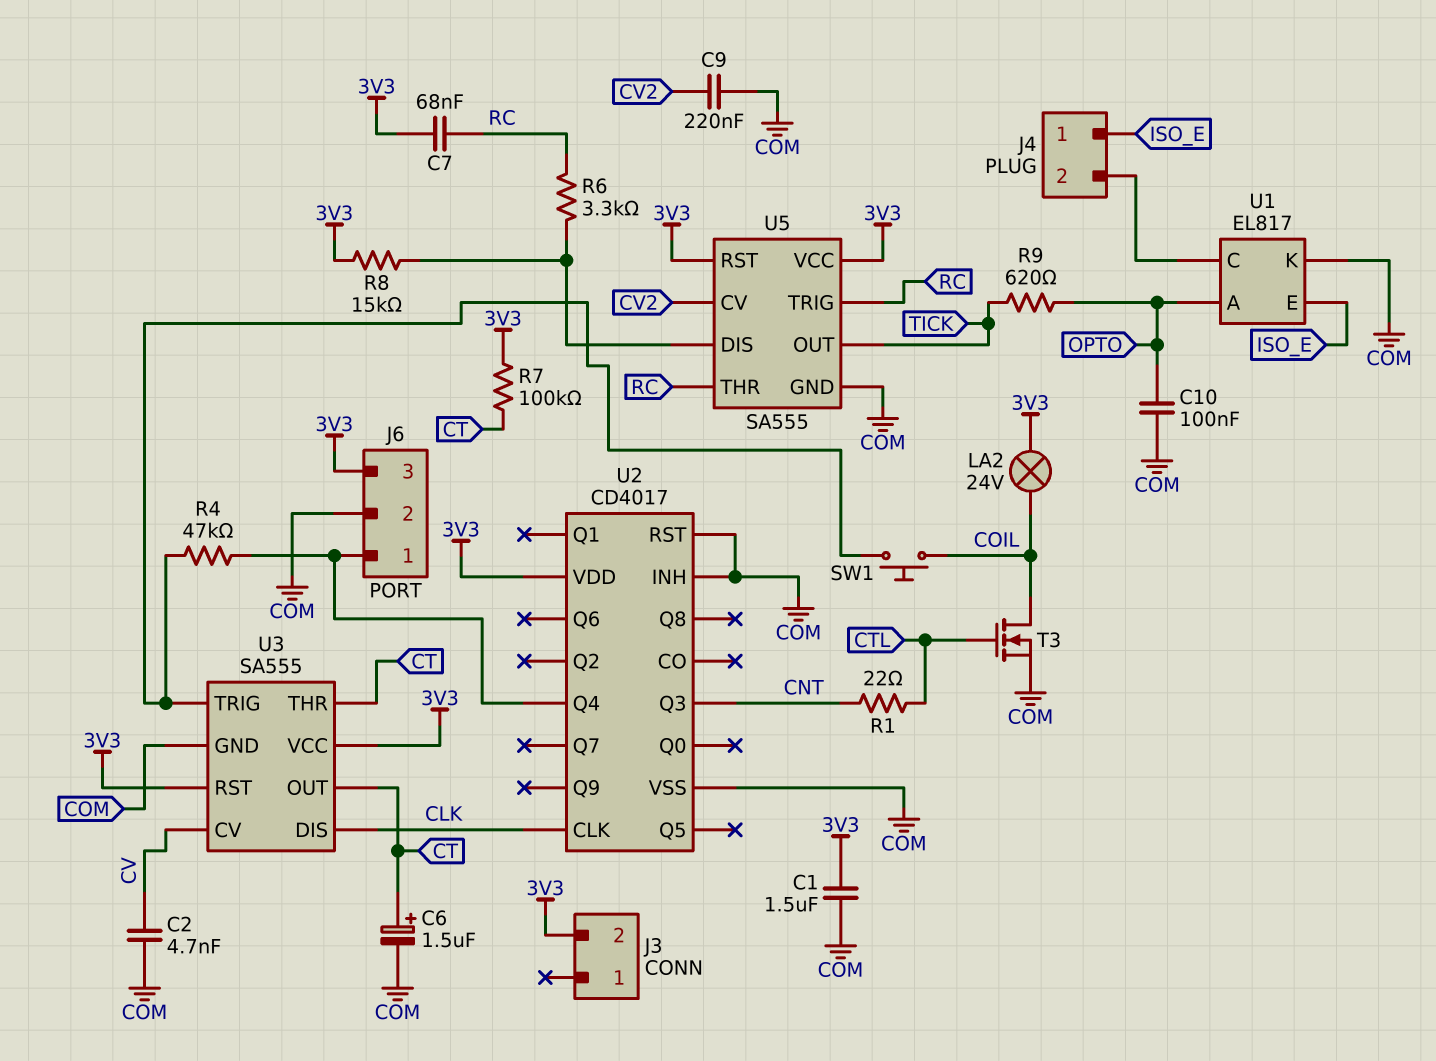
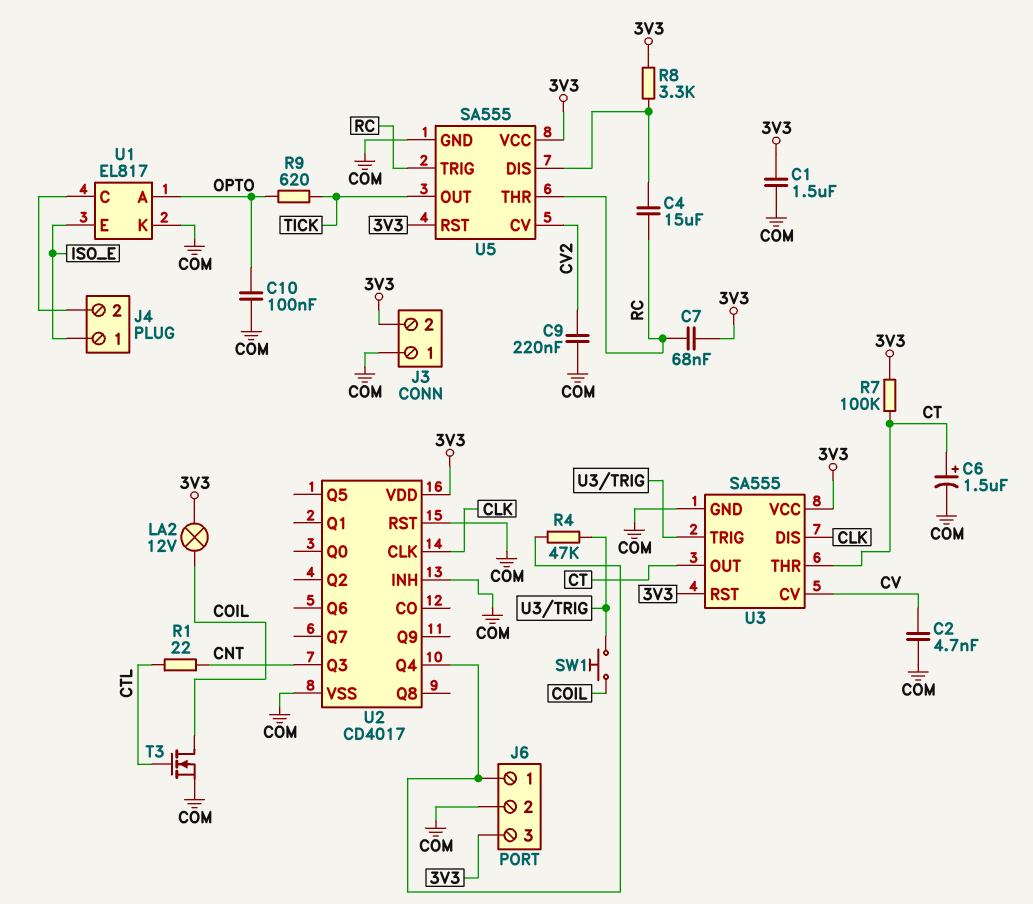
C4: none -> 15uF (RC, U5/DIS)
J3 pin 1: none -> COM
LA2: lamp 24V (3V3, COIL) -> lamp 12V (3V3, COIL)
R6: 3.3k (RC, U5/DIS) -> none
R8: 15k (3V3, U5/DIS) -> 3.3k (3V3, U5/DIS)

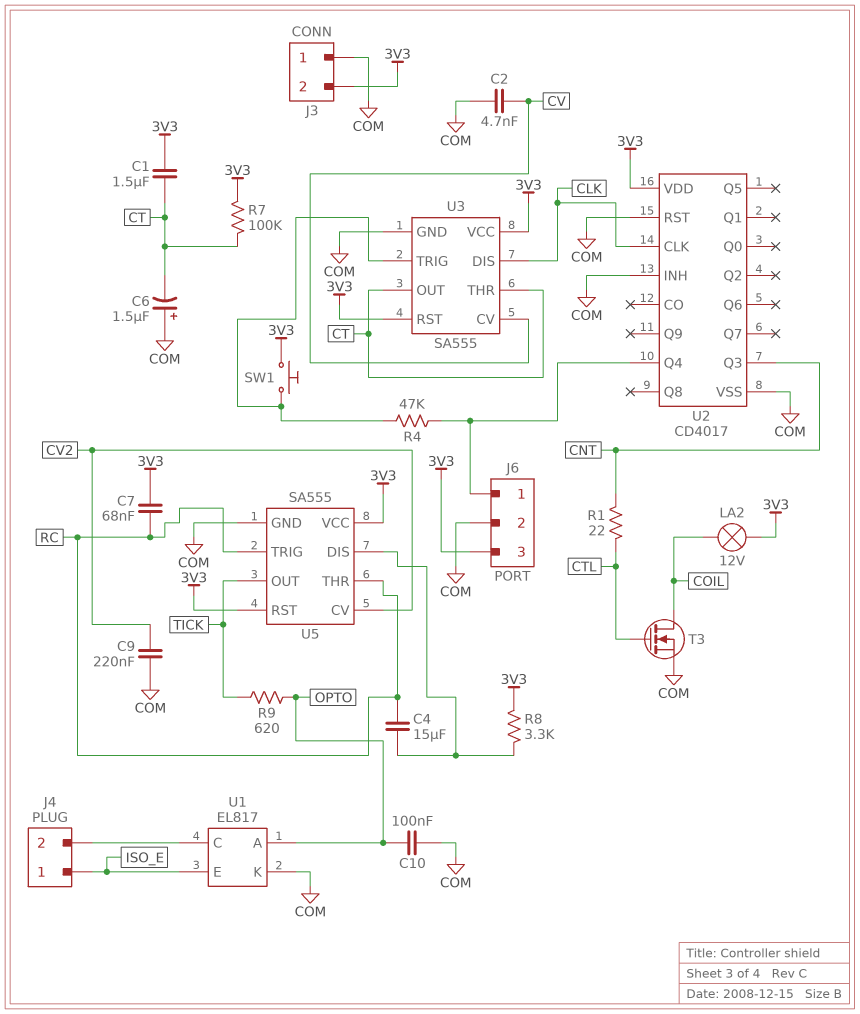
C1: 1.5uF (3V3, COM) -> 1.5uF (3V3, CT)
C6: 1.5uF (plus CT, minus COM) -> 1.5uF (plus COM, minus CT)
SW1: button (COIL, U3/TRIG) -> button (3V3, U3/TRIG)

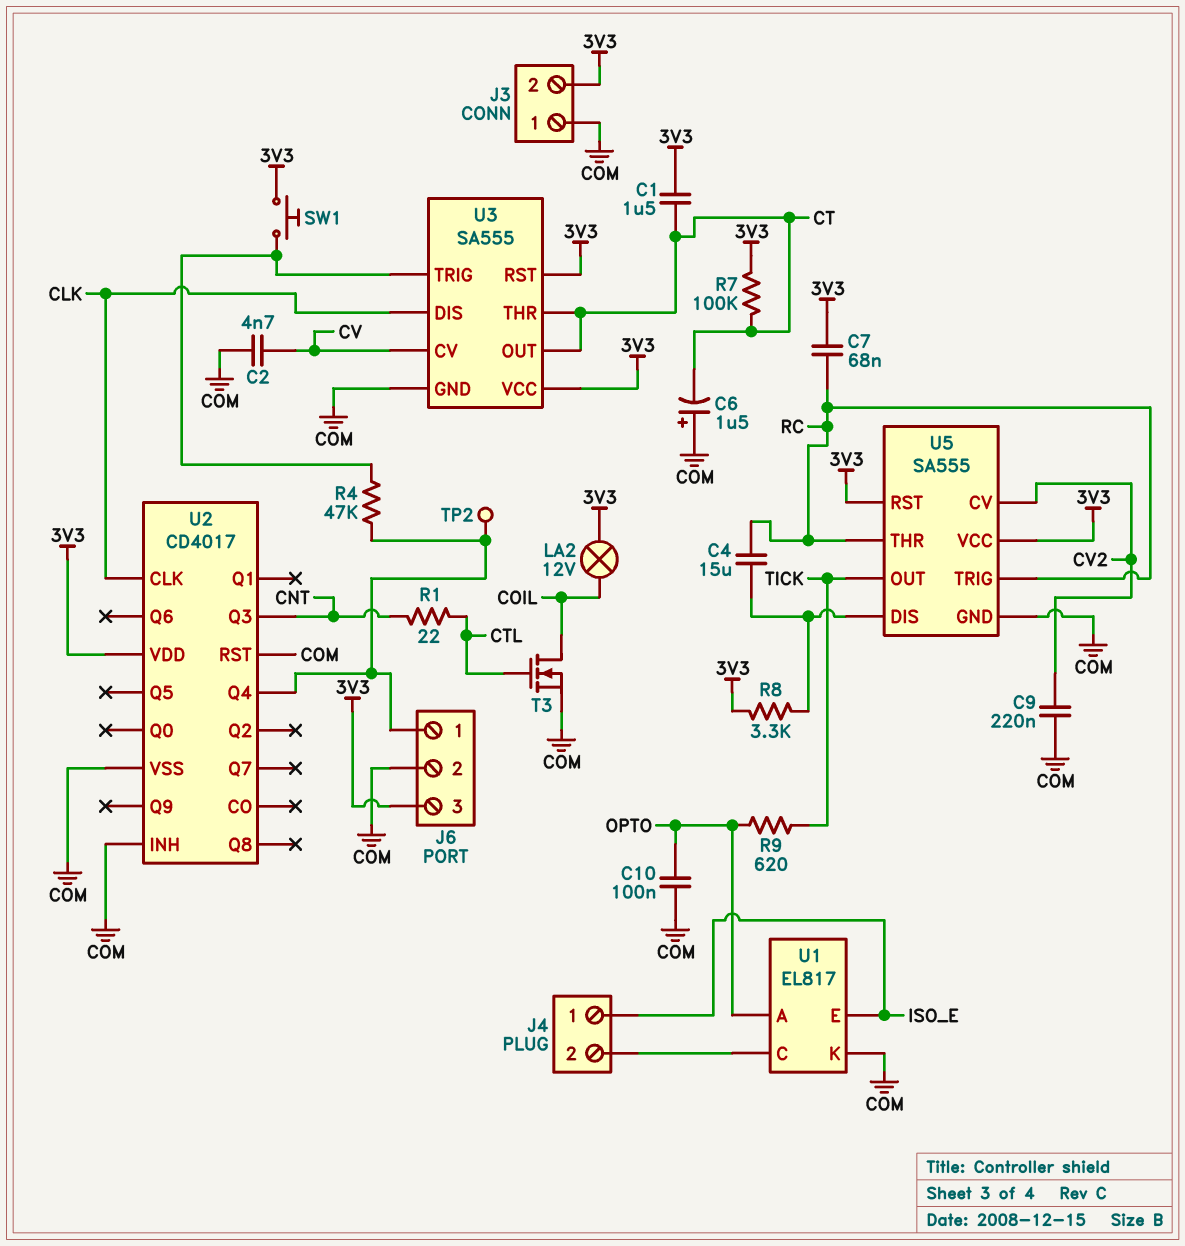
TP2: none -> test point (J6/1)

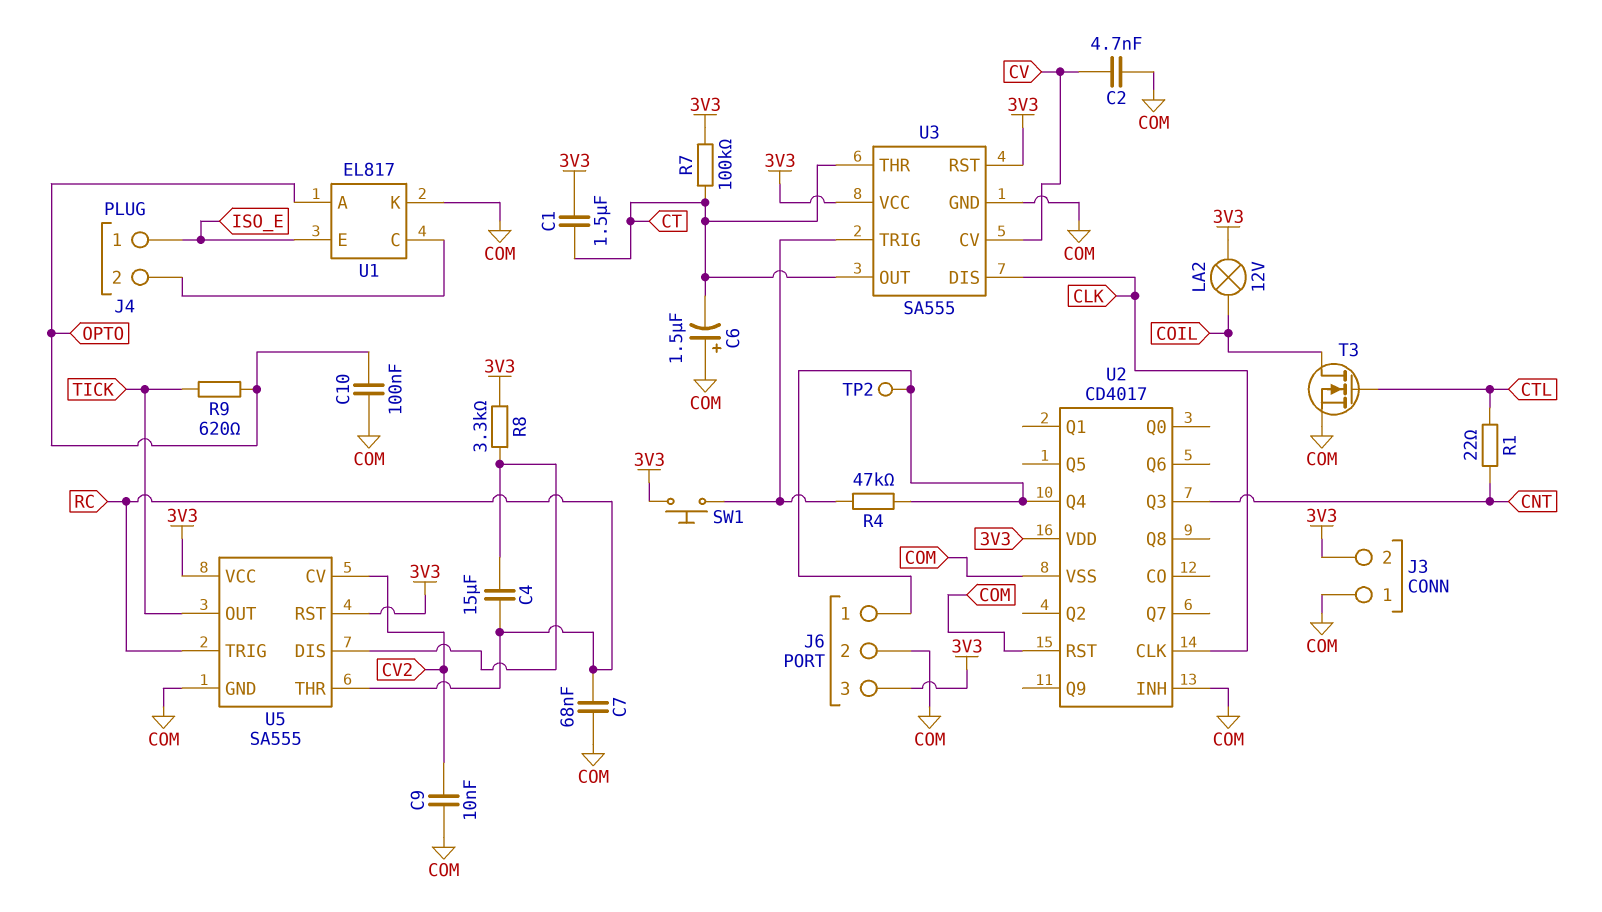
C7: 68nF (3V3, RC) -> 68nF (COM, RC)
C9: 220nF (COM, CV2) -> 10nF (COM, CV2)

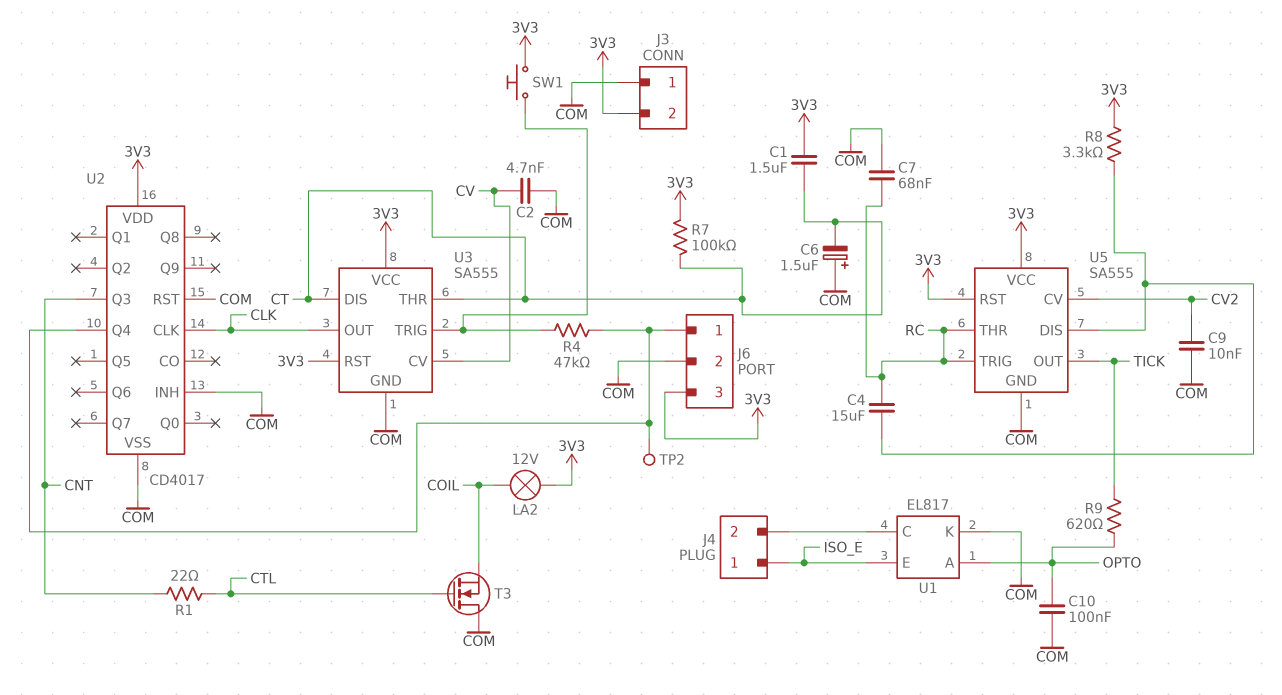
T3: NMOS (G CTL, D COIL, S COM) -> NMOS (G CTL, D COM, S COIL)
U3 pin DIS: CLK -> CT
U3 pin OUT: CT -> CLK

